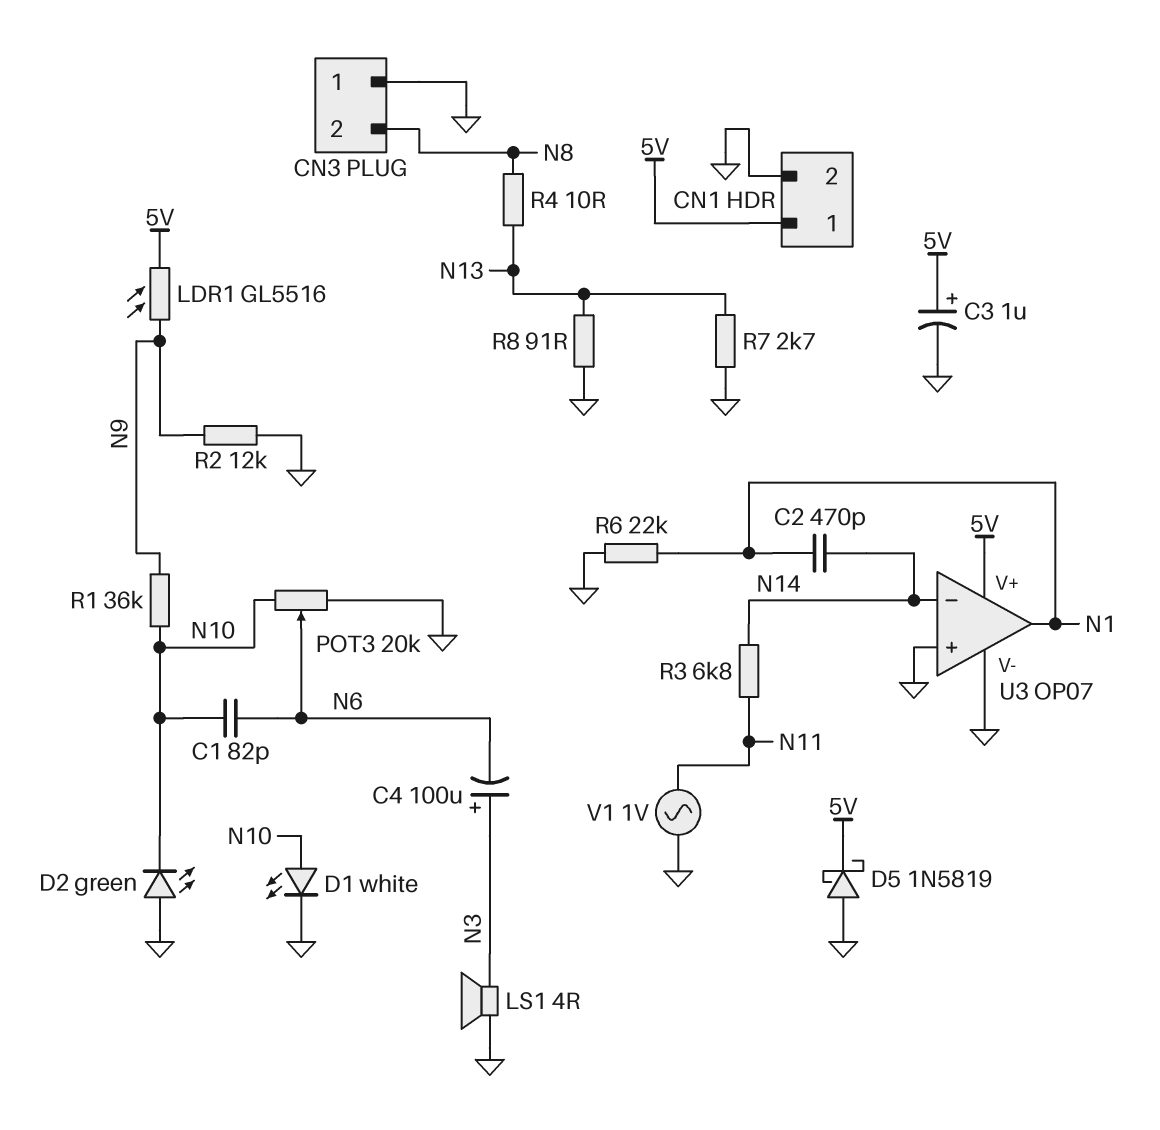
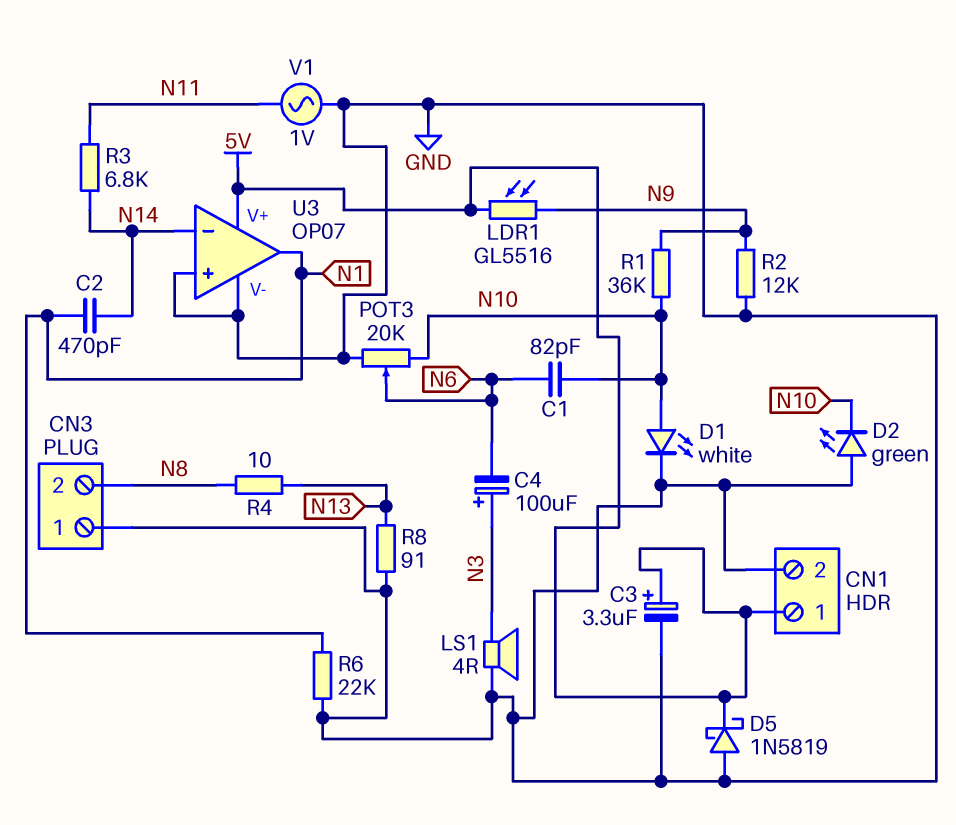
C3: 1uF (plus 5V, minus GND) -> 3.3uF (plus 5V, minus GND)
R7: 2.7k (GND, N13) -> none

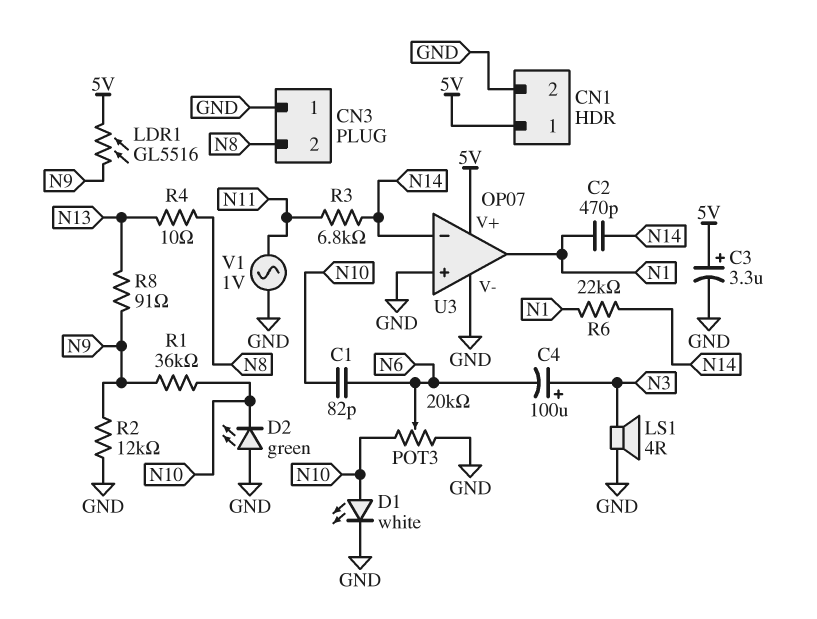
D5: schottky 1N5819 (A GND, K 5V) -> none
R6: 22k (GND, N1) -> 22k (N1, N14)
R8: 91 (GND, N13) -> 91 (N9, N13)

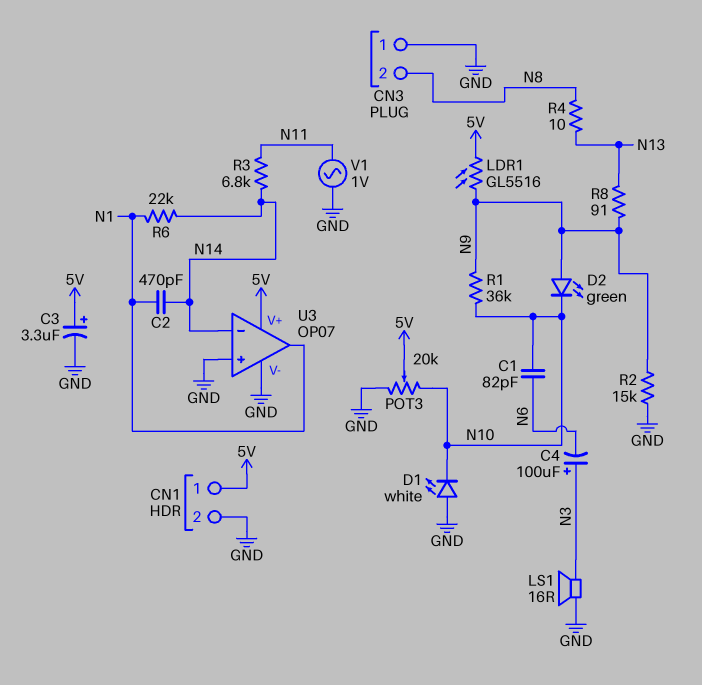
D1: LED white (A N10, K GND) -> LED white (A GND, K N10)
D2: LED green (A GND, K N10) -> LED green (A N9, K N10)
LS1: speaker 4R (GND, N3) -> speaker 16R (GND, N3)
POT3: 20k (GND, N10, wiper N6) -> 20k (GND, N10, wiper 5V)
R2: 12k (GND, N9) -> 15k (GND, N9)

